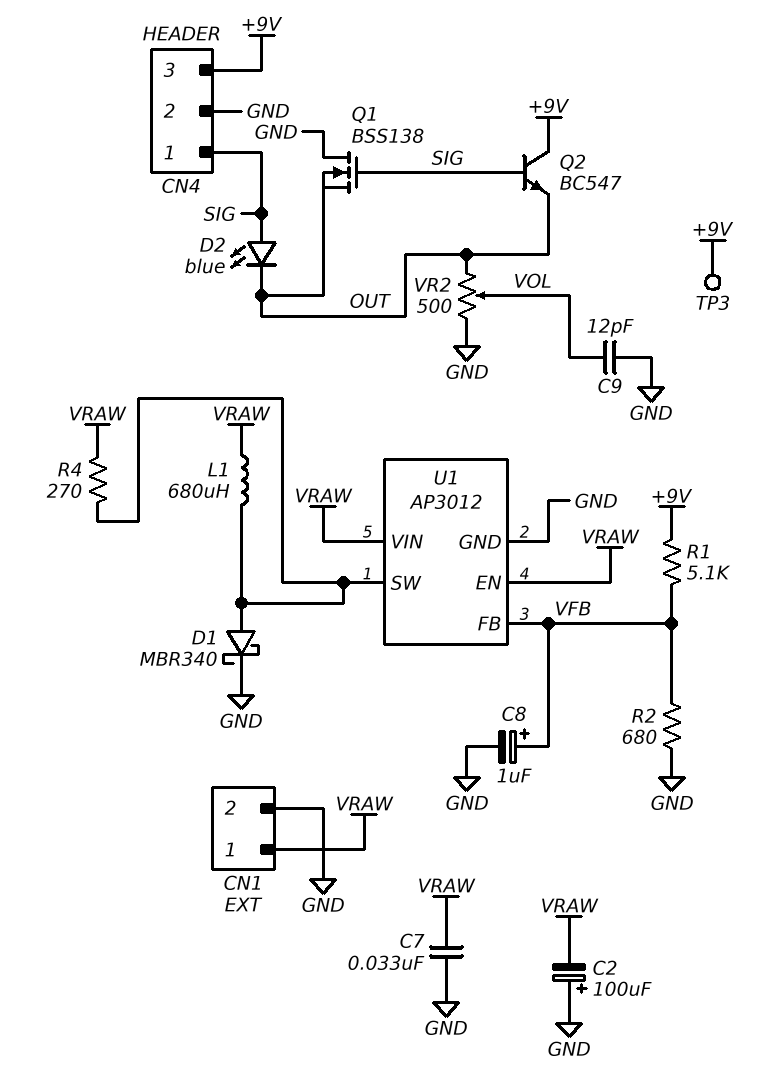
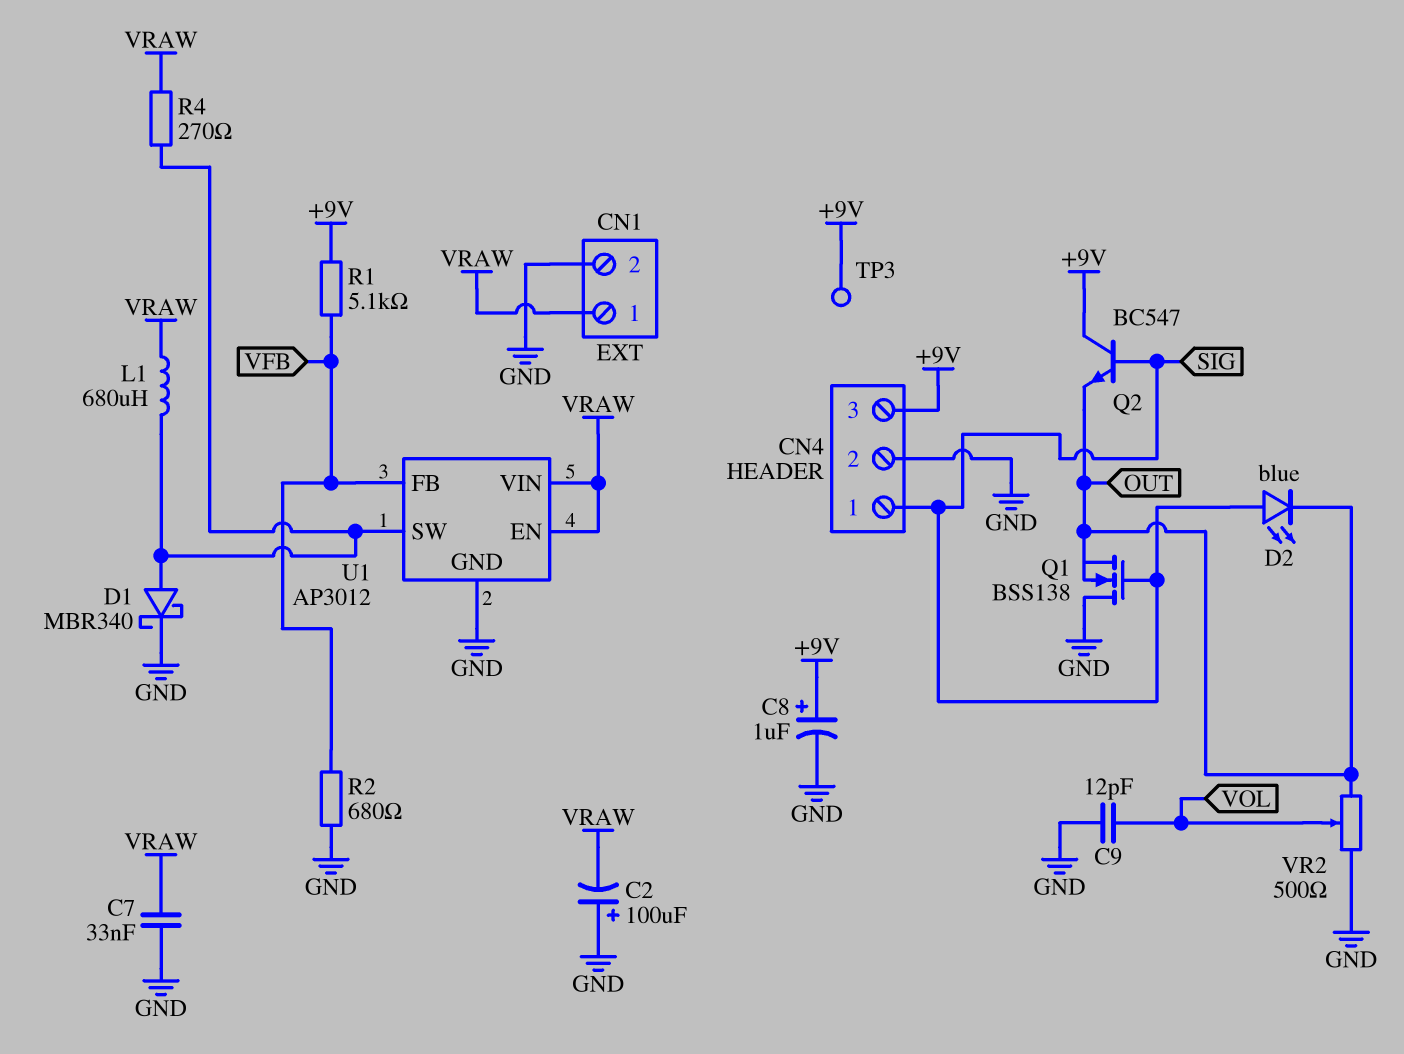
C8: 1uF (plus VFB, minus GND) -> 1uF (plus +9V, minus GND)

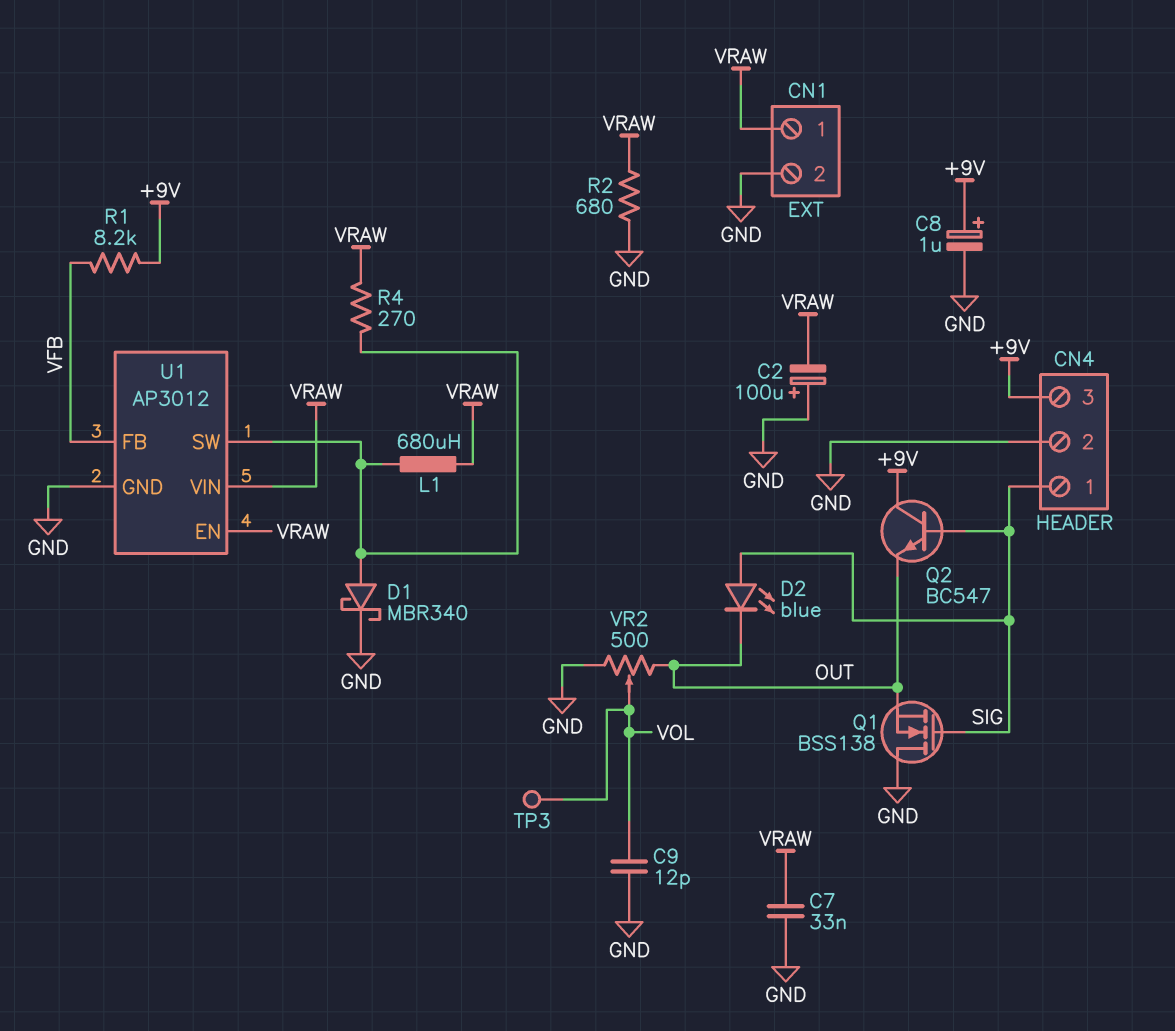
R1: 5.1k (+9V, VFB) -> 8.2k (+9V, VFB)
R2: 680 (GND, VFB) -> 680 (GND, VRAW)
TP3: test point (+9V) -> test point (VOL)

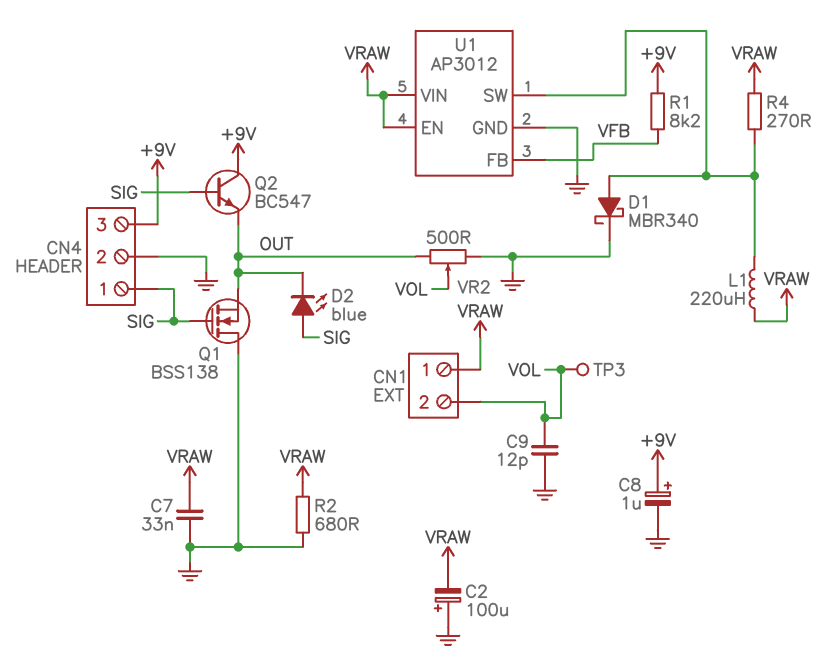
CN1 pin 2: GND -> VOL
L1: 680uH (U1/SW, VRAW) -> 220uH (U1/SW, VRAW)

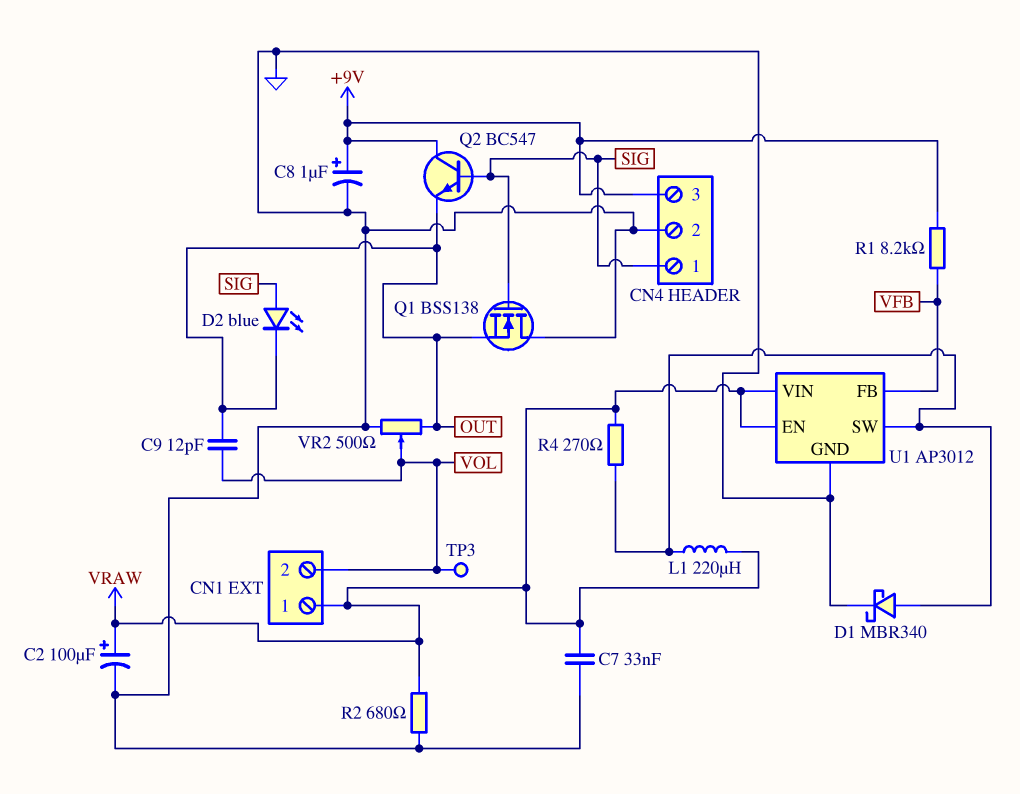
C2: 100uF (plus GND, minus VRAW) -> 100uF (plus VRAW, minus GND)
C9: 12pF (GND, VOL) -> 12pF (OUT, VOL)

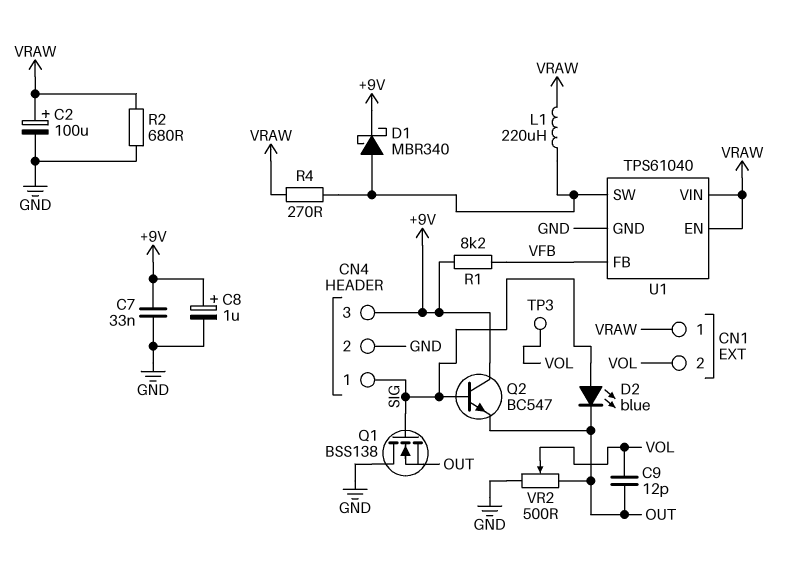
C7: 33nF (GND, VRAW) -> 33nF (+9V, GND)
D1: schottky MBR340 (A U1/SW, K GND) -> schottky MBR340 (A U1/SW, K +9V)
U1: AP3012 -> TPS61040

